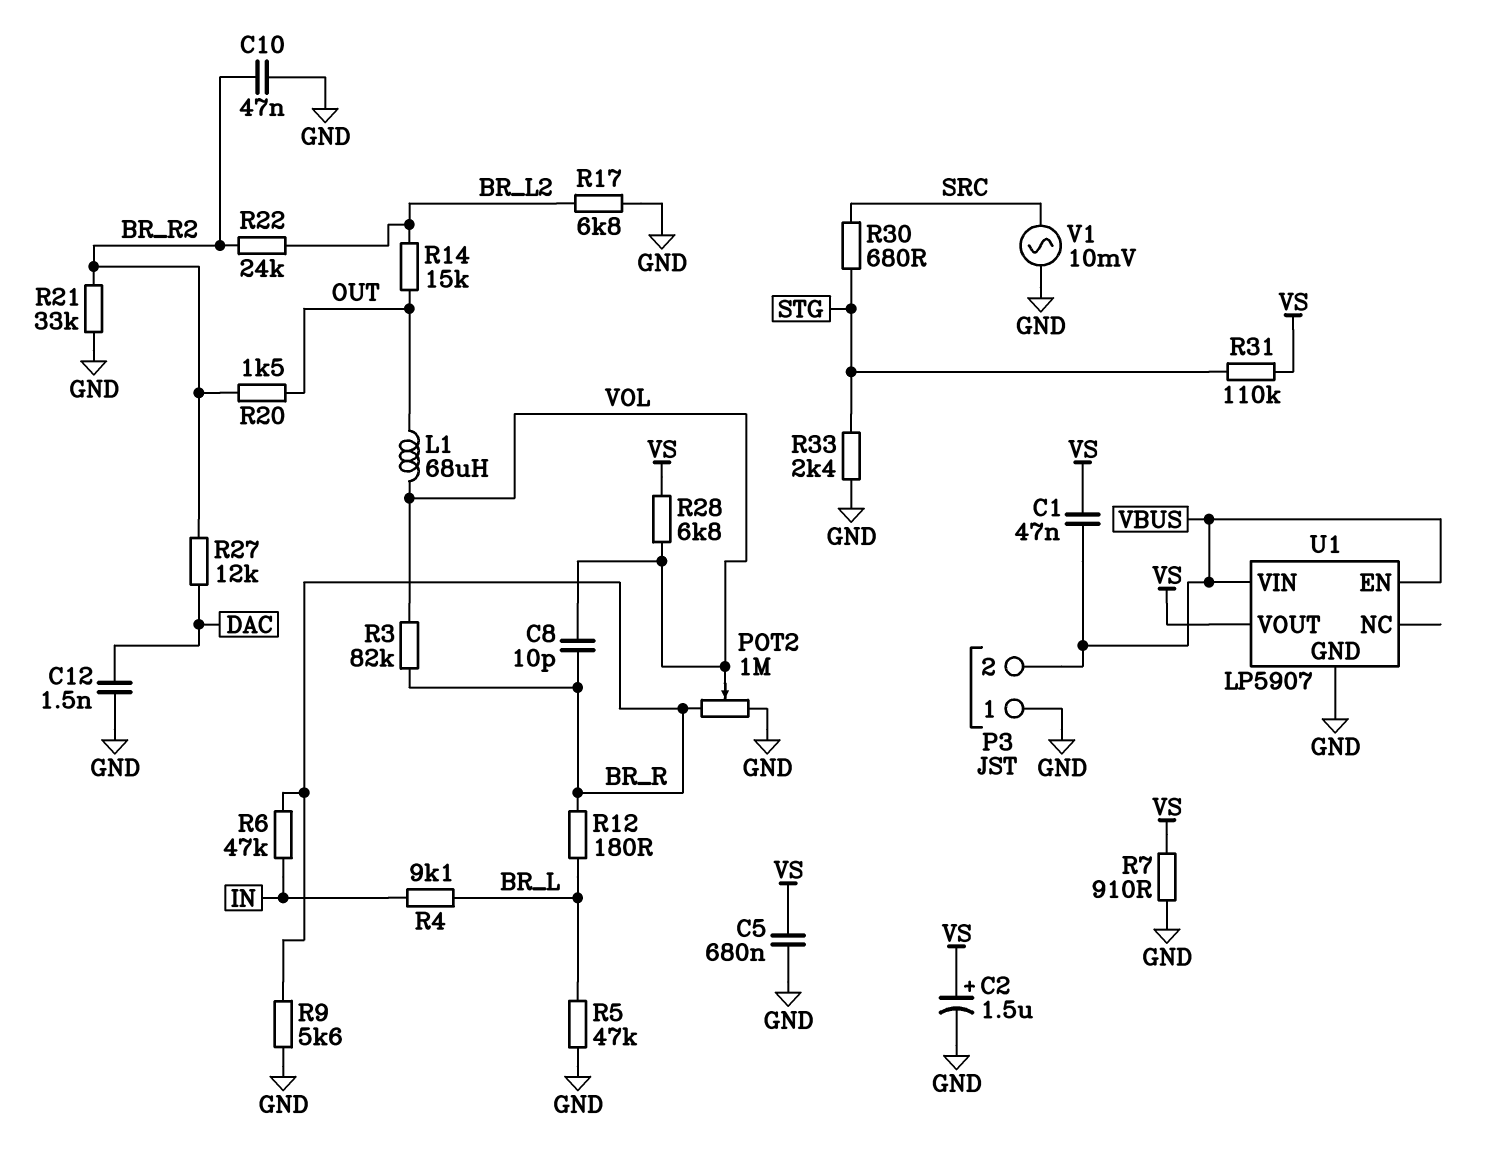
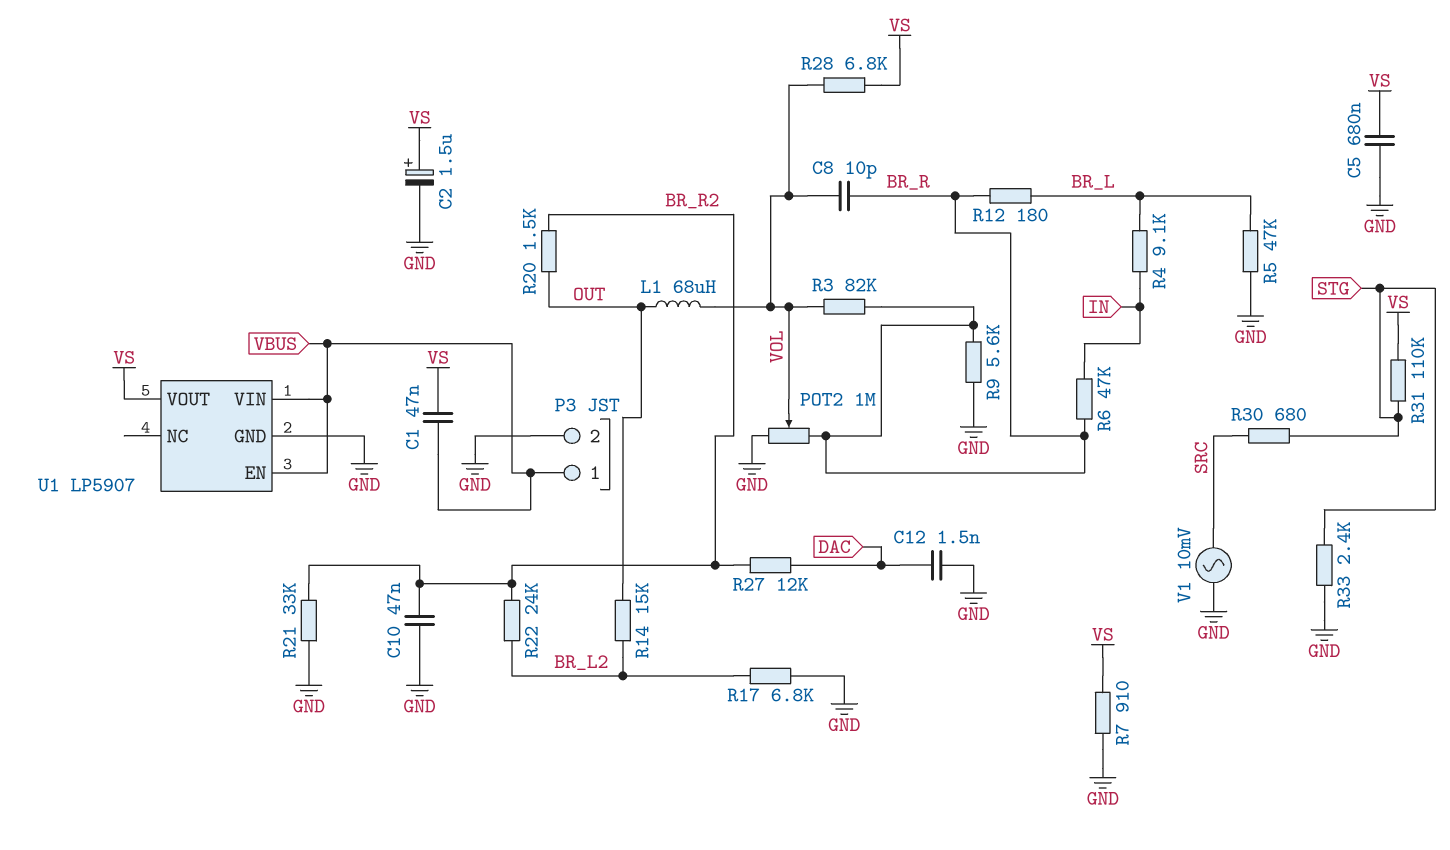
P3 pin 1: GND -> VBUS
P3 pin 2: VBUS -> GND

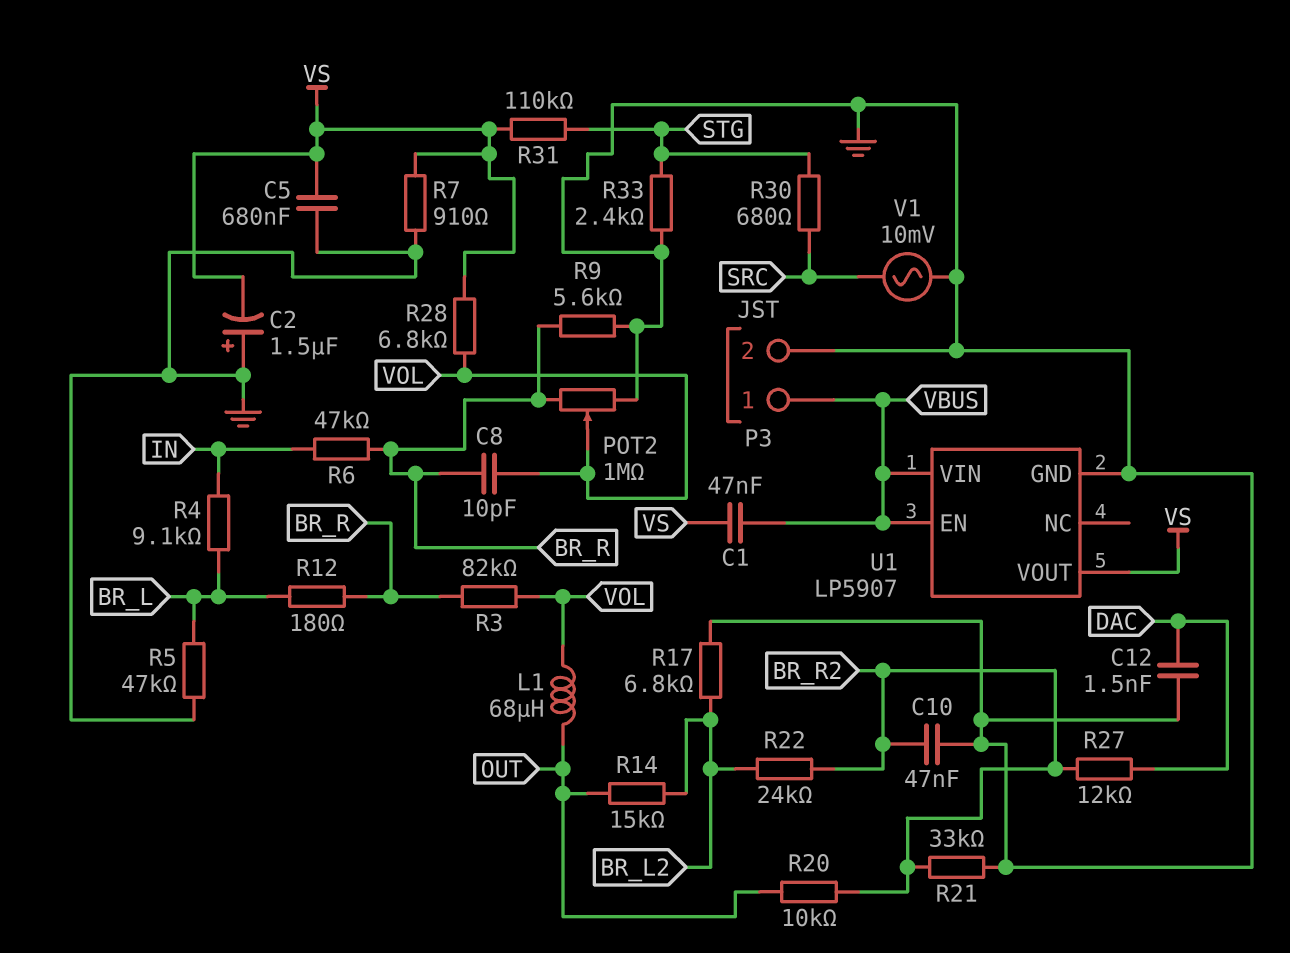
C2: 1.5uF (plus VS, minus GND) -> 1.5uF (plus GND, minus VS)
R20: 1.5k (BR_R2, OUT) -> 10k (BR_R2, OUT)

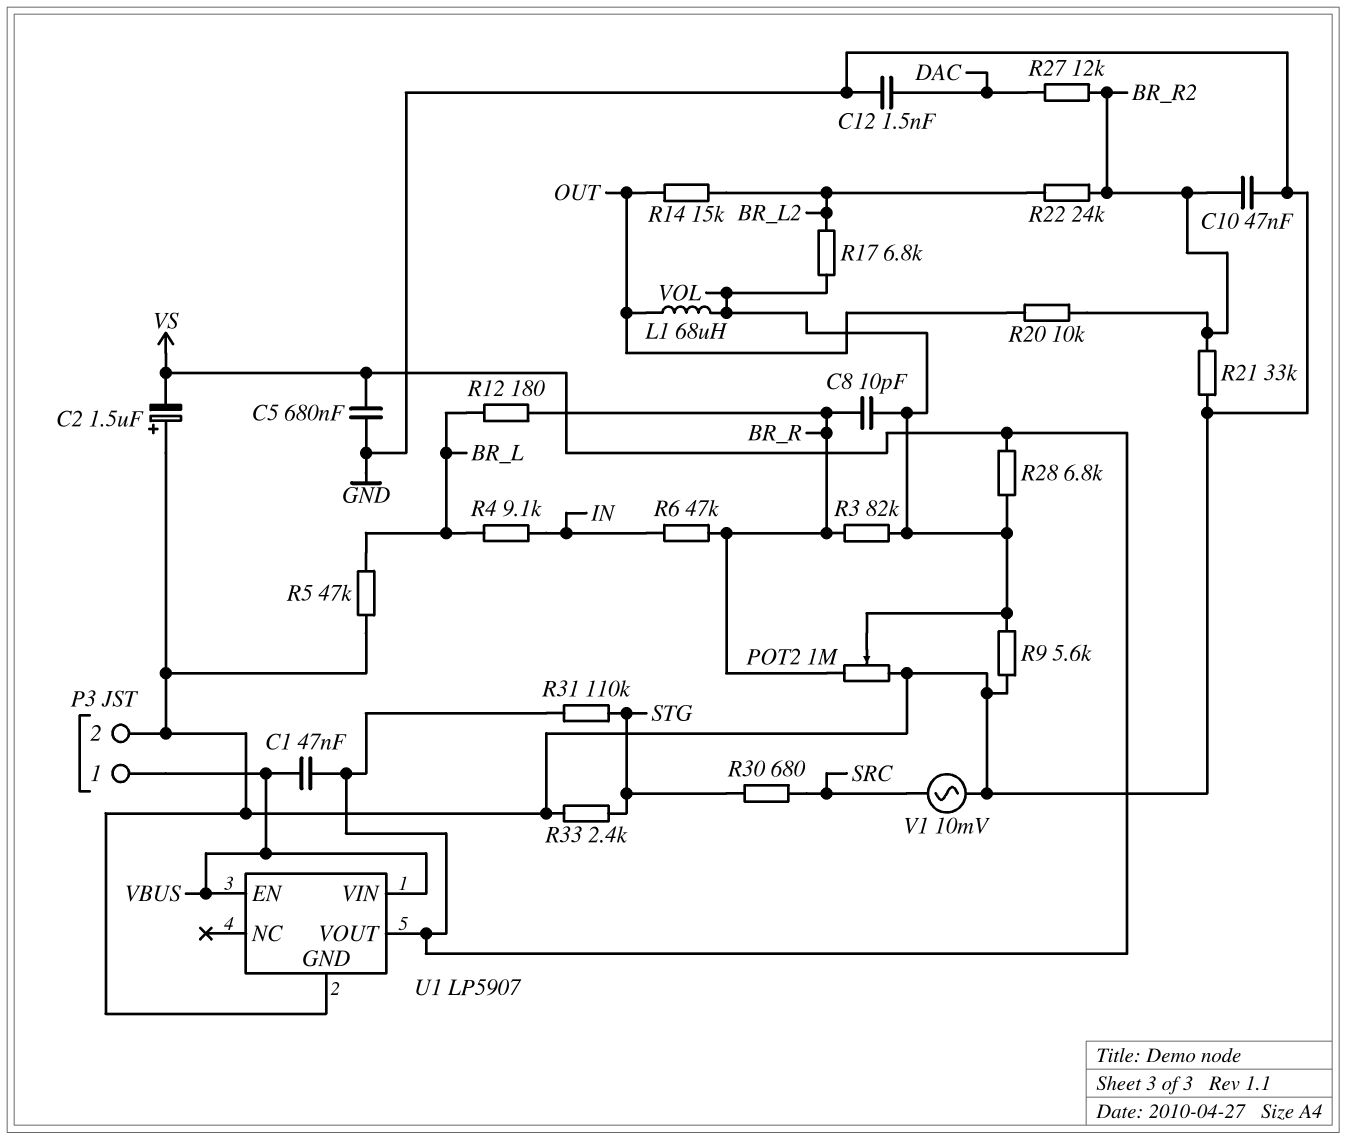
R7: 910 (GND, VS) -> none
R9: 5.6k (BR_R, GND) -> 5.6k (GND, VOL)
R17: 6.8k (BR_L2, GND) -> 6.8k (BR_L2, VOL)

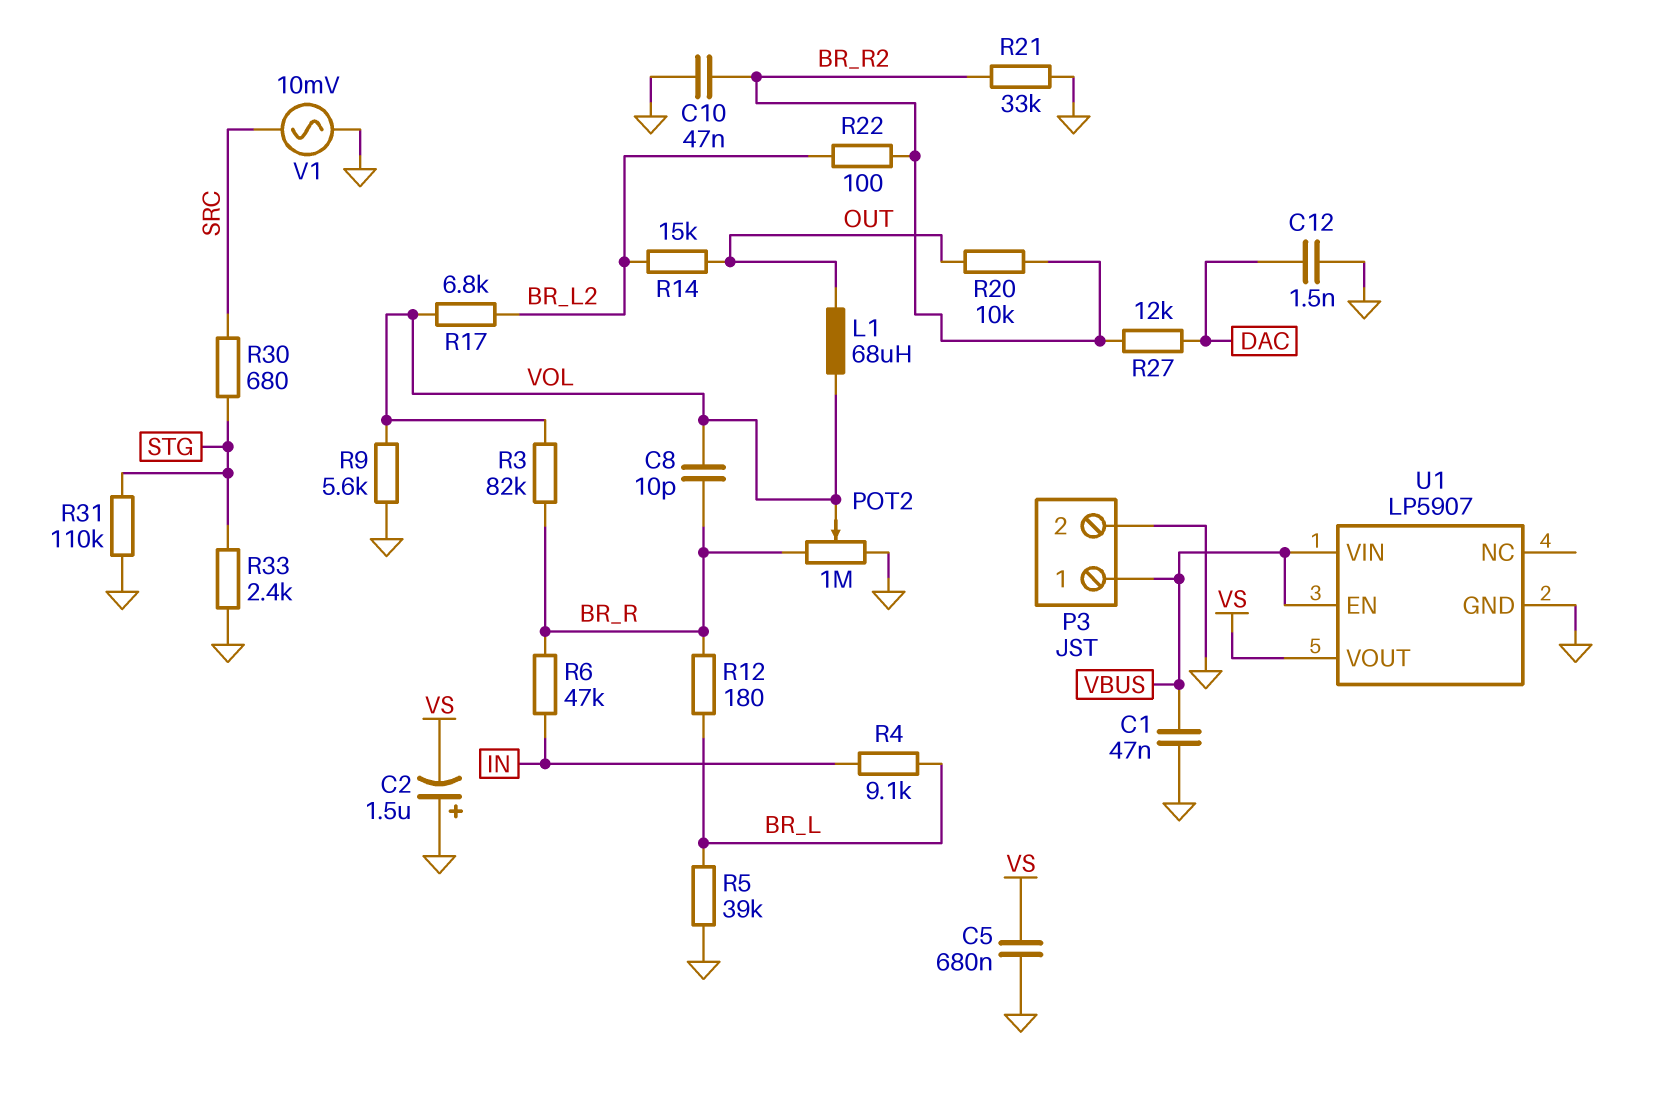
C1: 47nF (VBUS, VS) -> 47nF (GND, VBUS)
R5: 47k (BR_L, GND) -> 39k (BR_L, GND)
R22: 24k (BR_L2, BR_R2) -> 100 (BR_L2, BR_R2)
R28: 6.8k (VOL, VS) -> none
R31: 110k (STG, VS) -> 110k (GND, STG)

